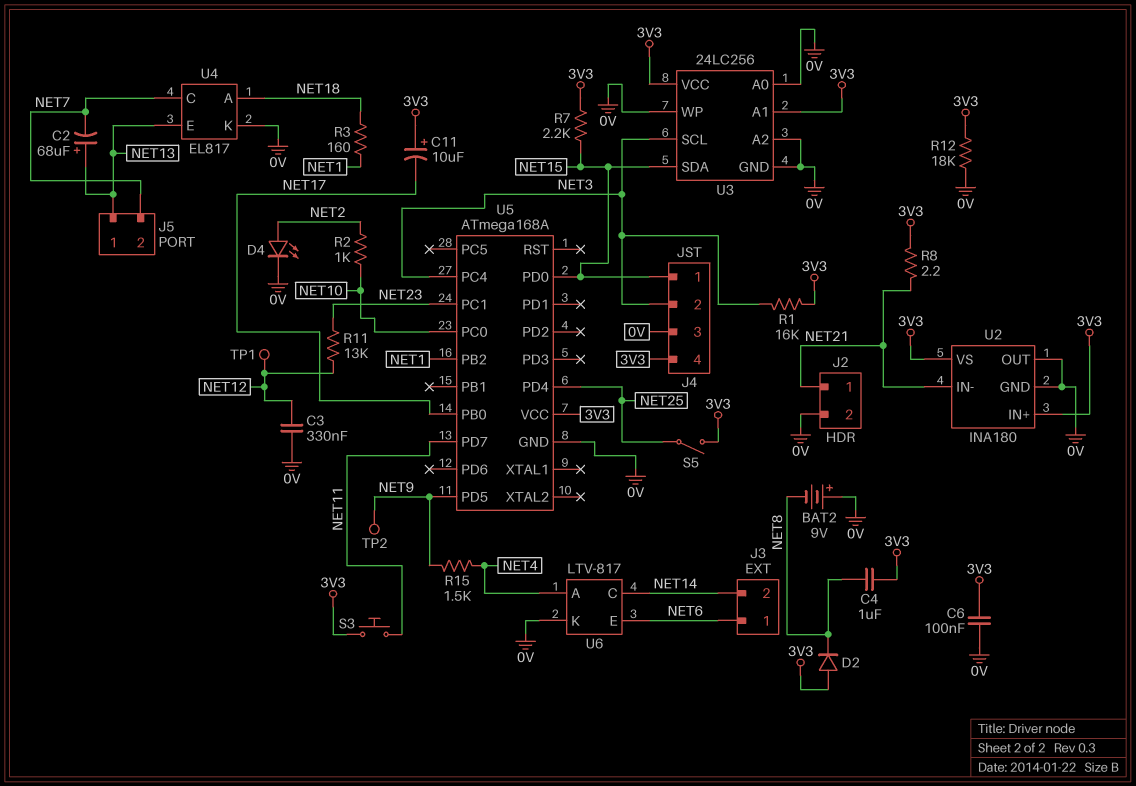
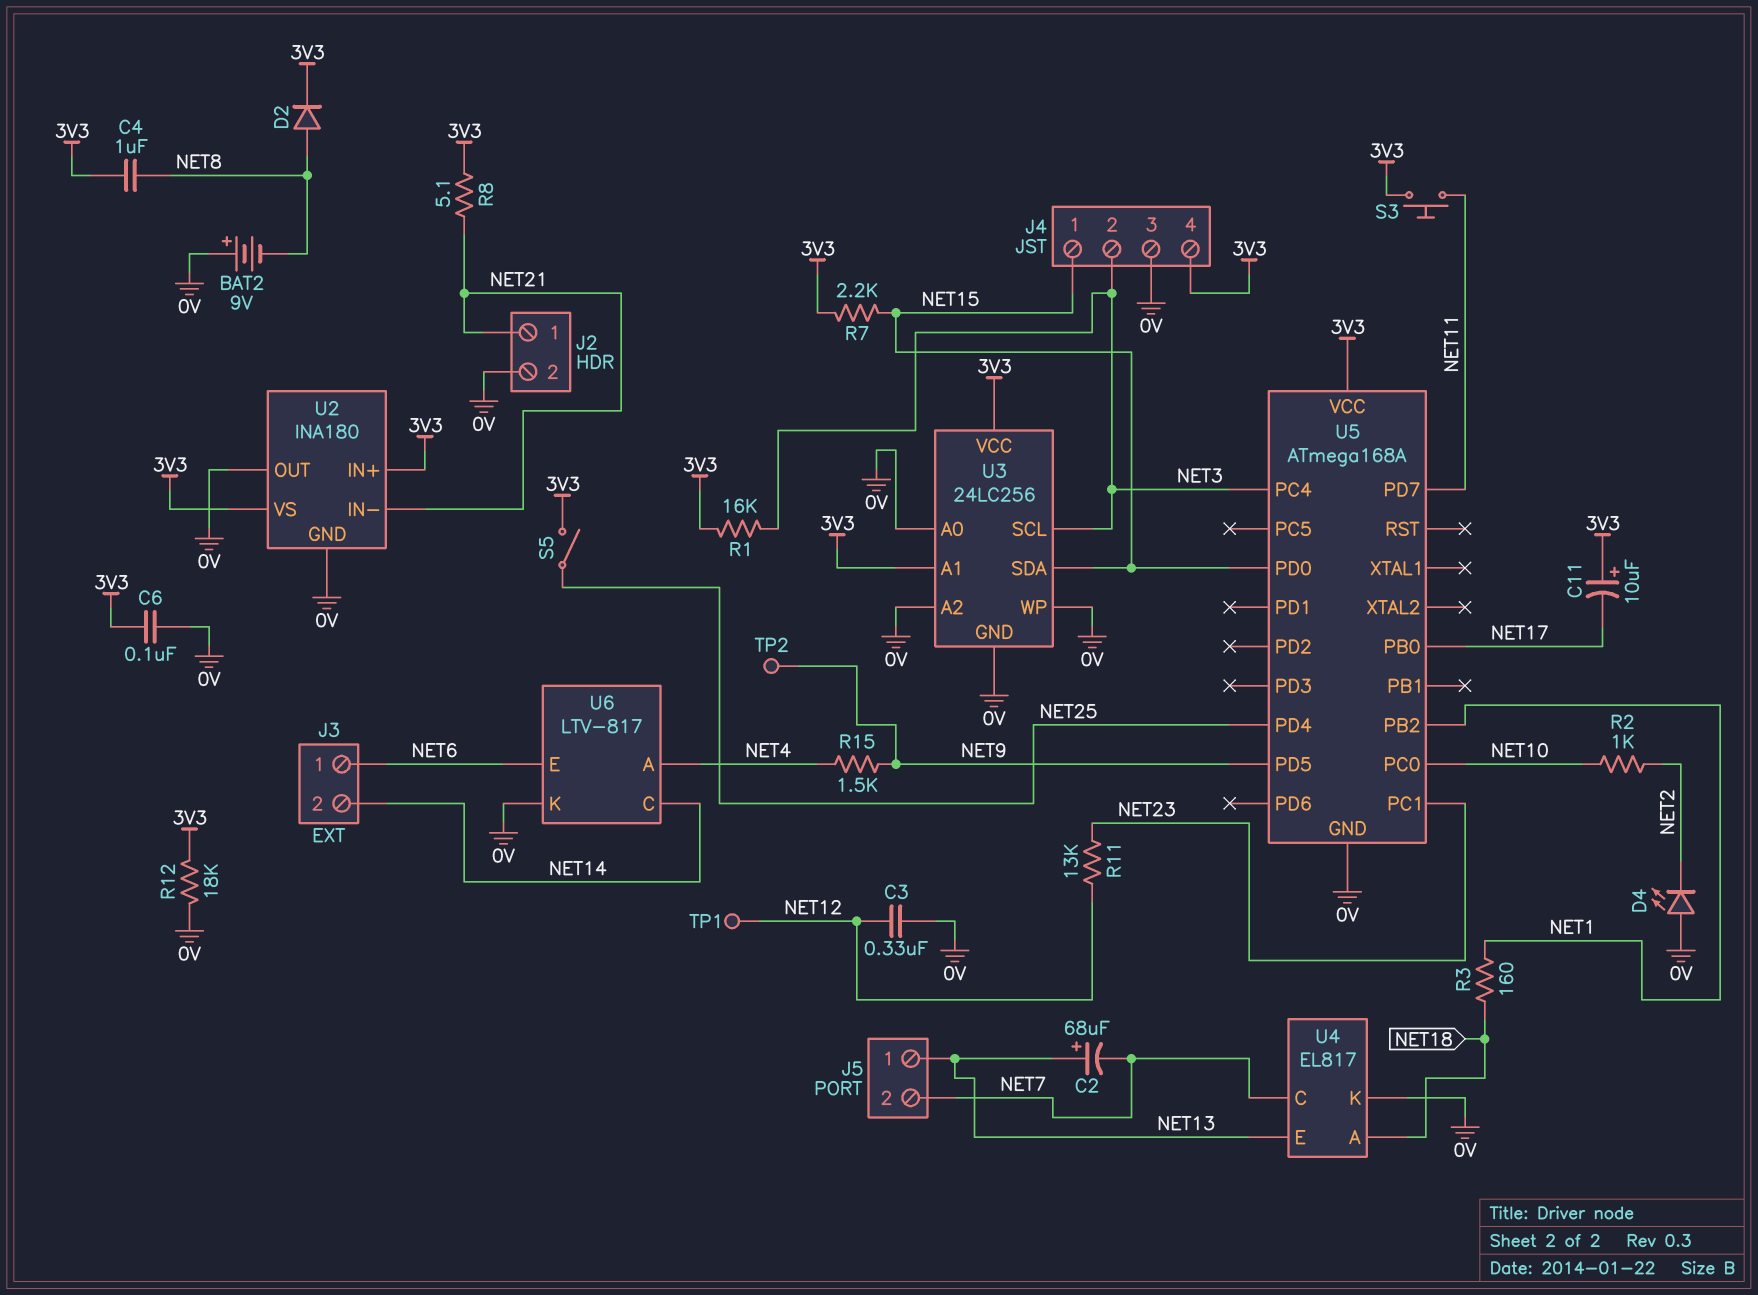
D2: diode (A 3V3, K NET8) -> diode (A NET8, K 3V3)
D4: LED (A NET2, K 0V) -> LED (A 0V, K NET2)
R8: 2.2 (3V3, NET21) -> 5.1 (3V3, NET21)

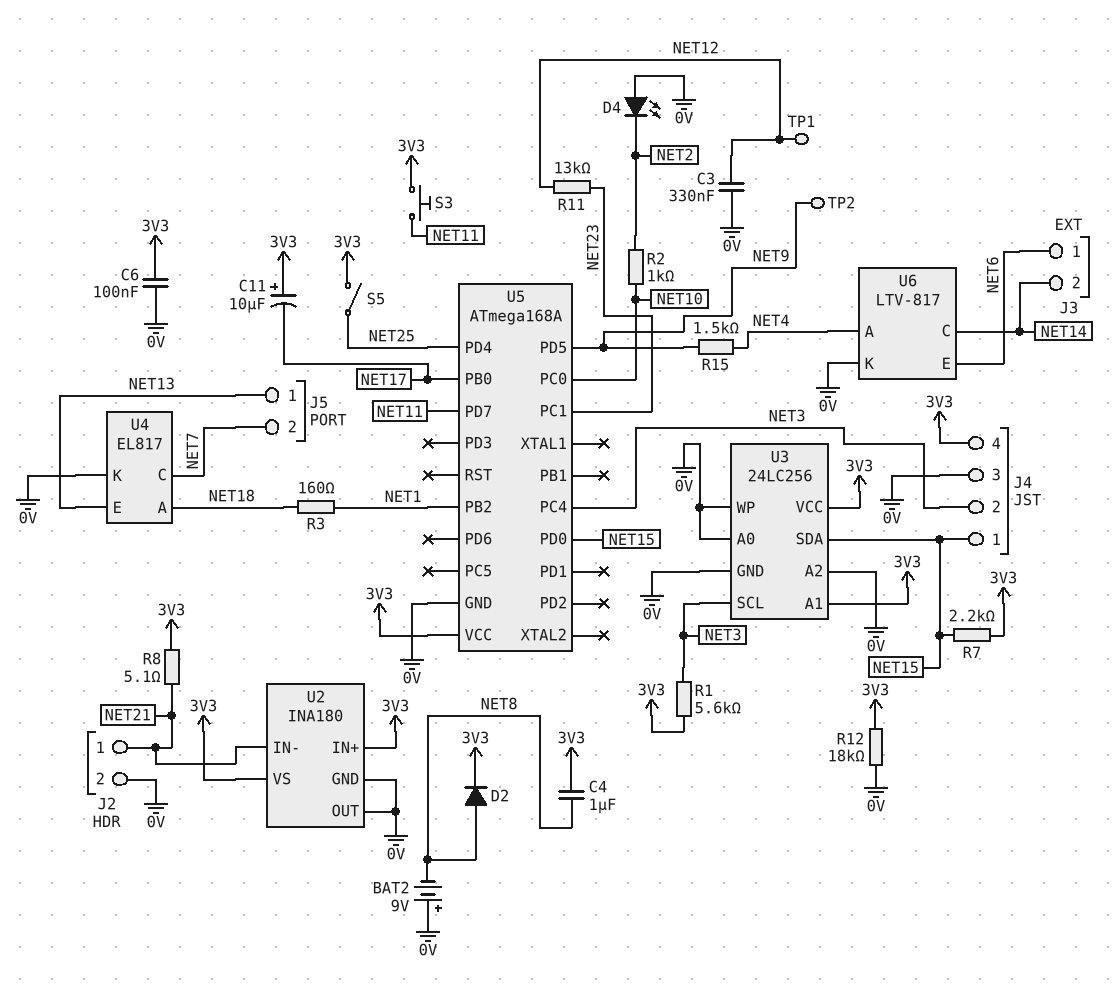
C2: 68uF (plus NET13, minus NET7) -> none
R1: 16k (3V3, NET3) -> 5.6k (3V3, NET3)

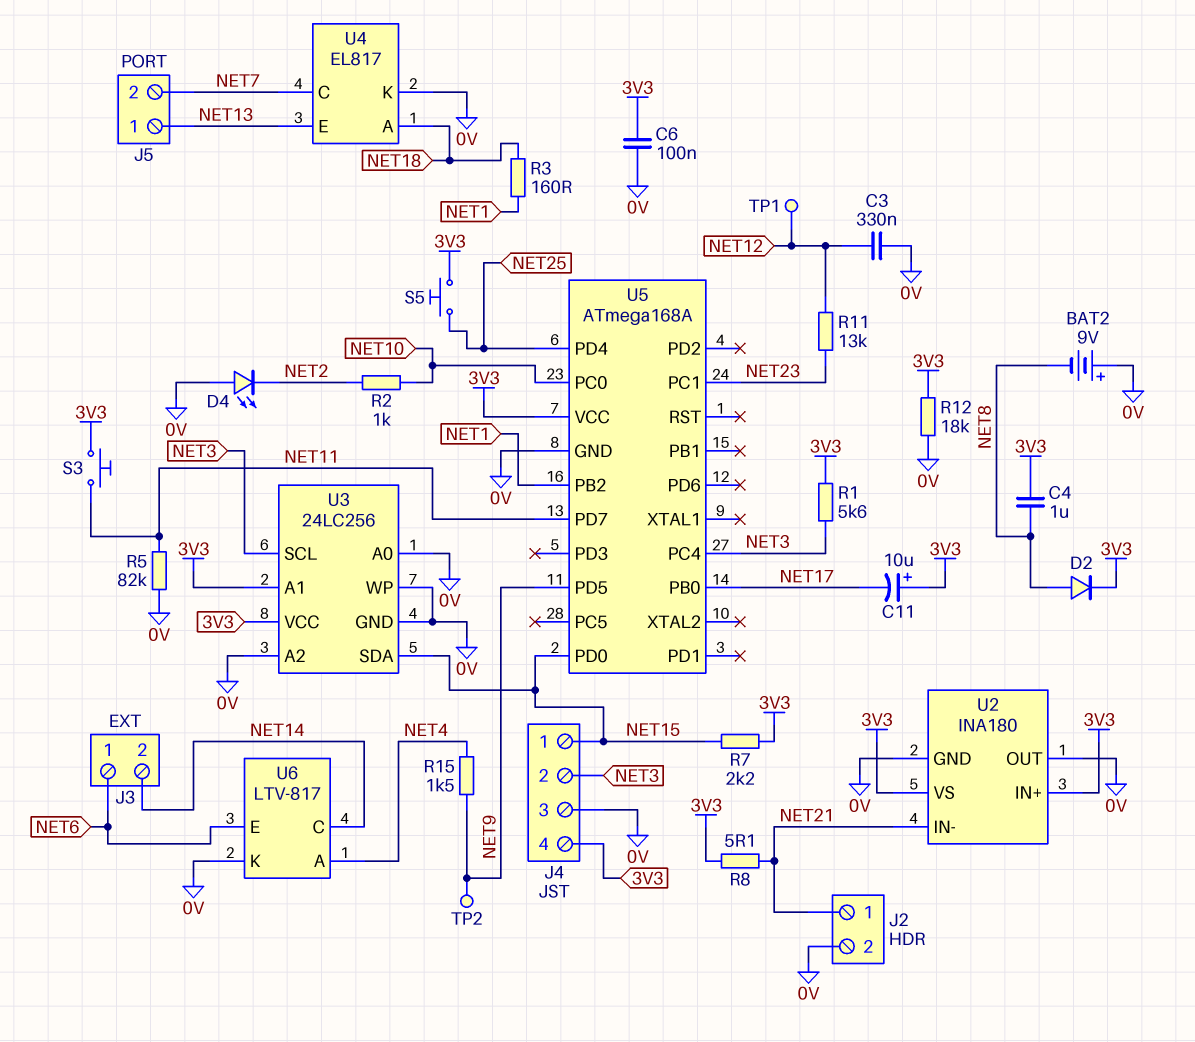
R5: none -> 82k (0V, NET11)
S5: switch (3V3, NET25) -> button (3V3, NET25)

